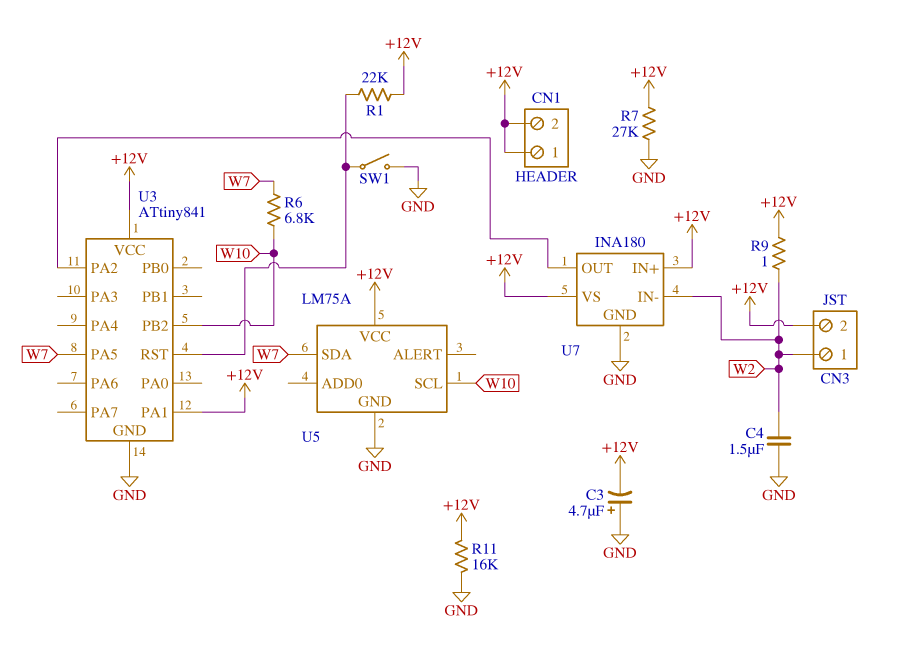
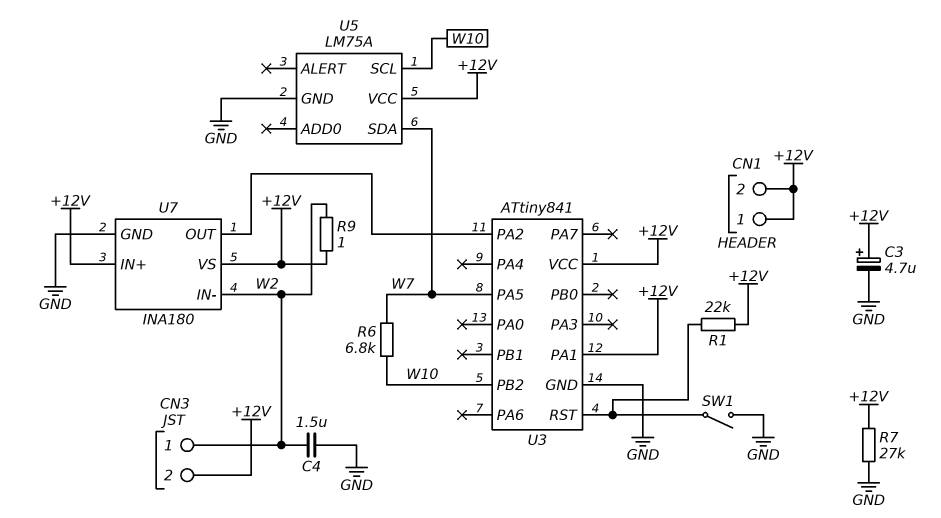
C3: 4.7uF (plus GND, minus +12V) -> 4.7uF (plus +12V, minus GND)
R11: 16k (+12V, GND) -> none

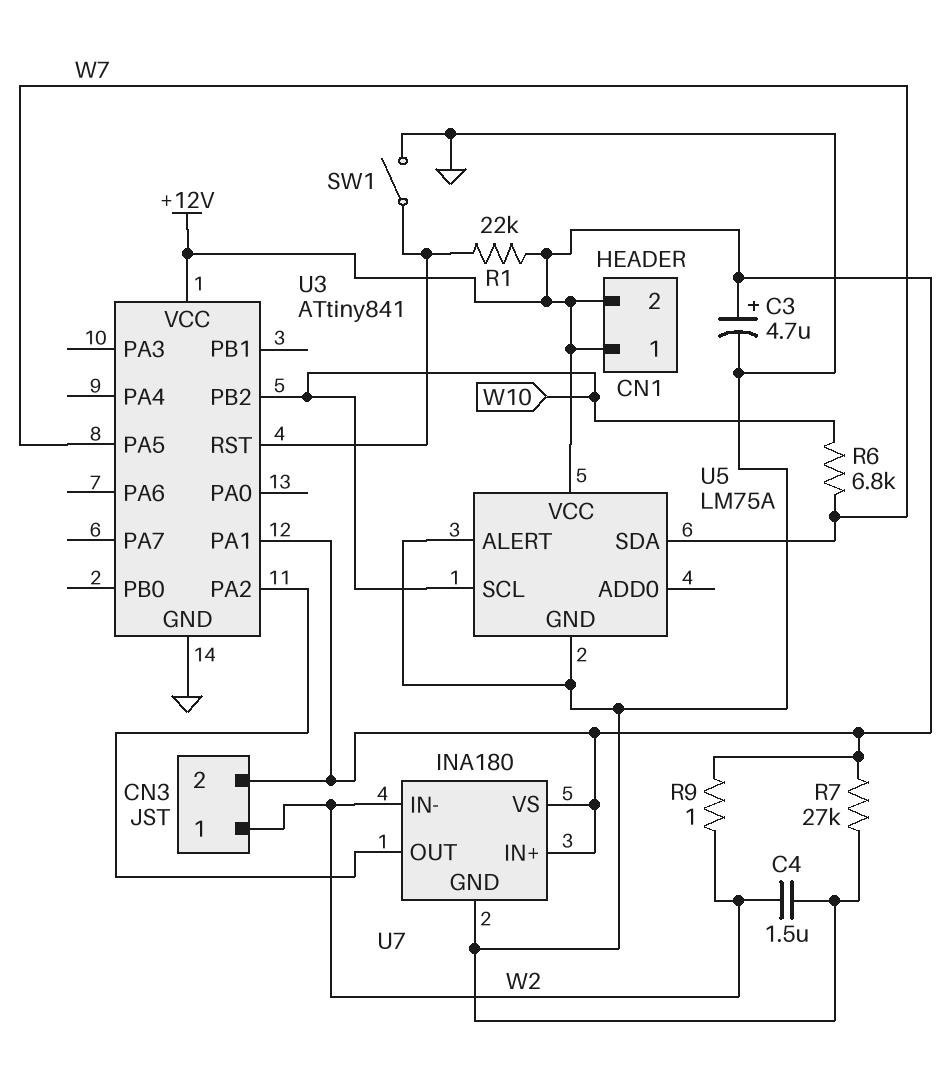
U5 pin ALERT: none -> GND

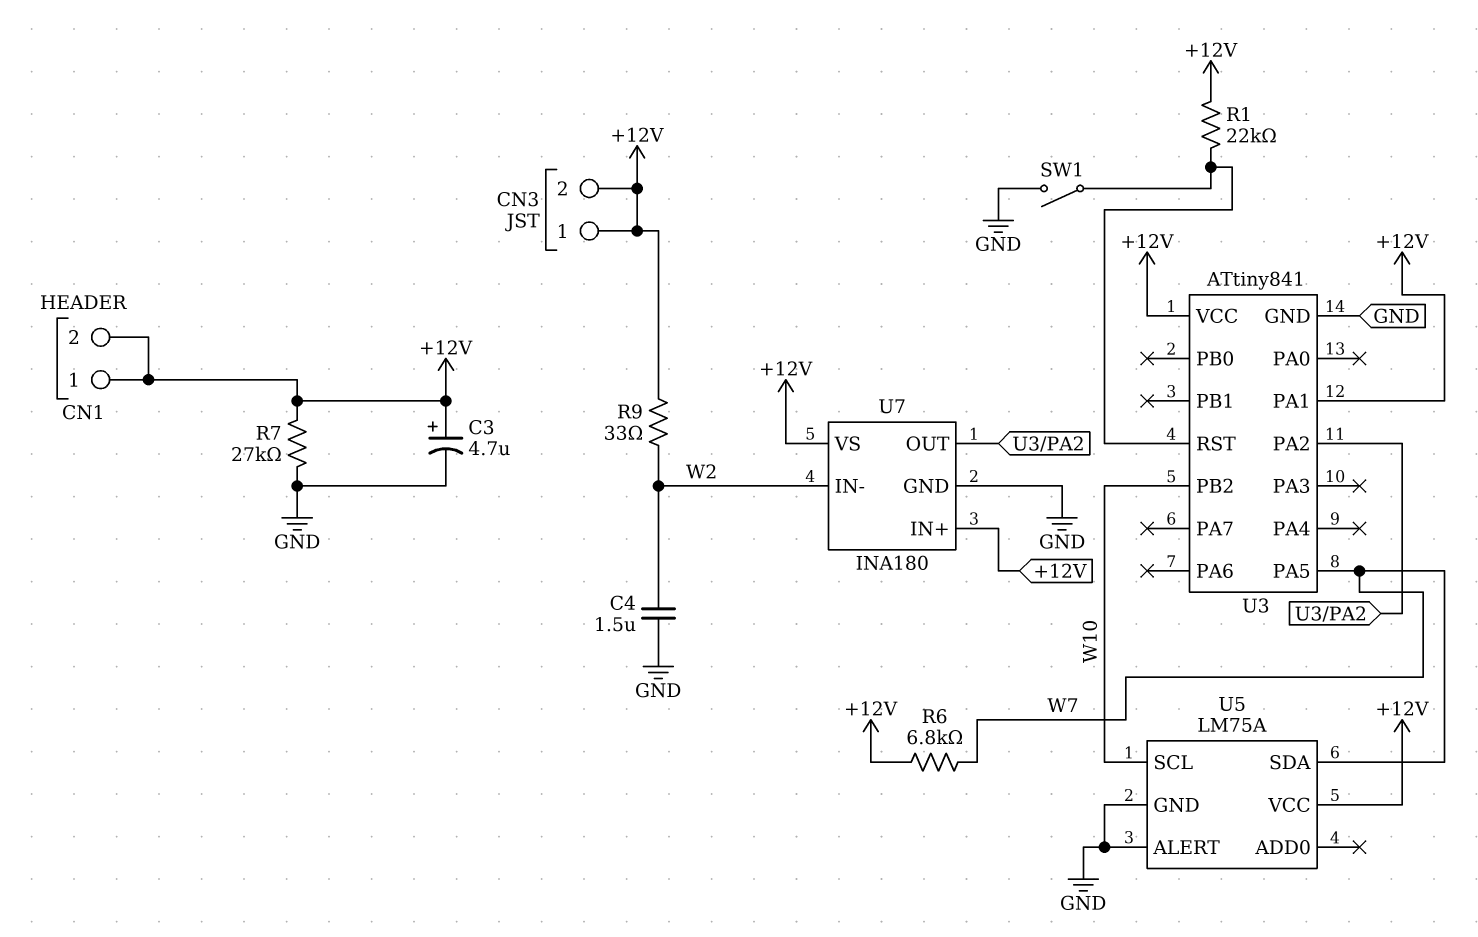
CN3 pin 1: W2 -> +12V
R6: 6.8k (W7, W10) -> 6.8k (+12V, W7)
R9: 1 (+12V, W2) -> 33 (+12V, W2)

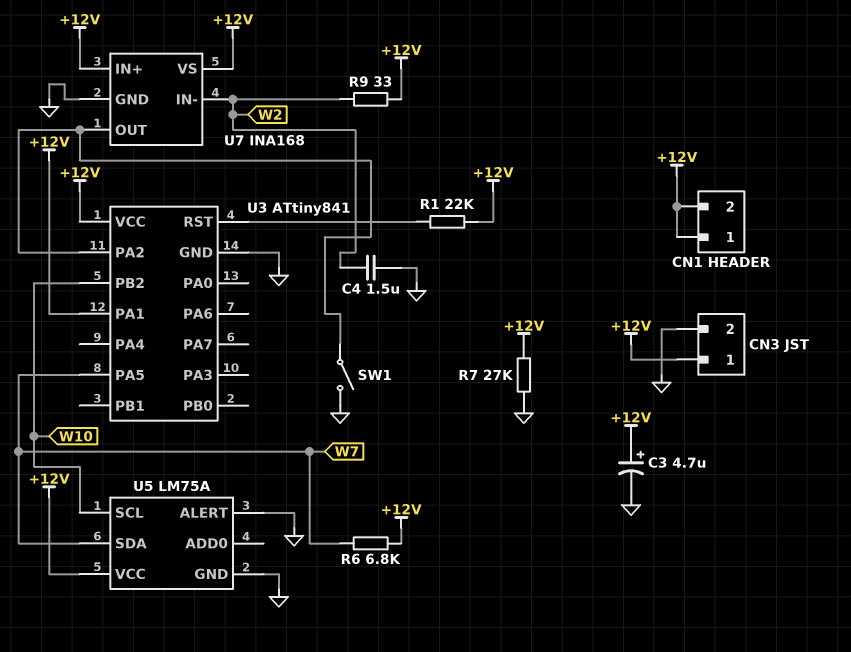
CN3 pin 2: +12V -> GND
SW1: switch (GND, U3/RST) -> switch (GND, U3/PA2)
U7: INA180 -> INA168

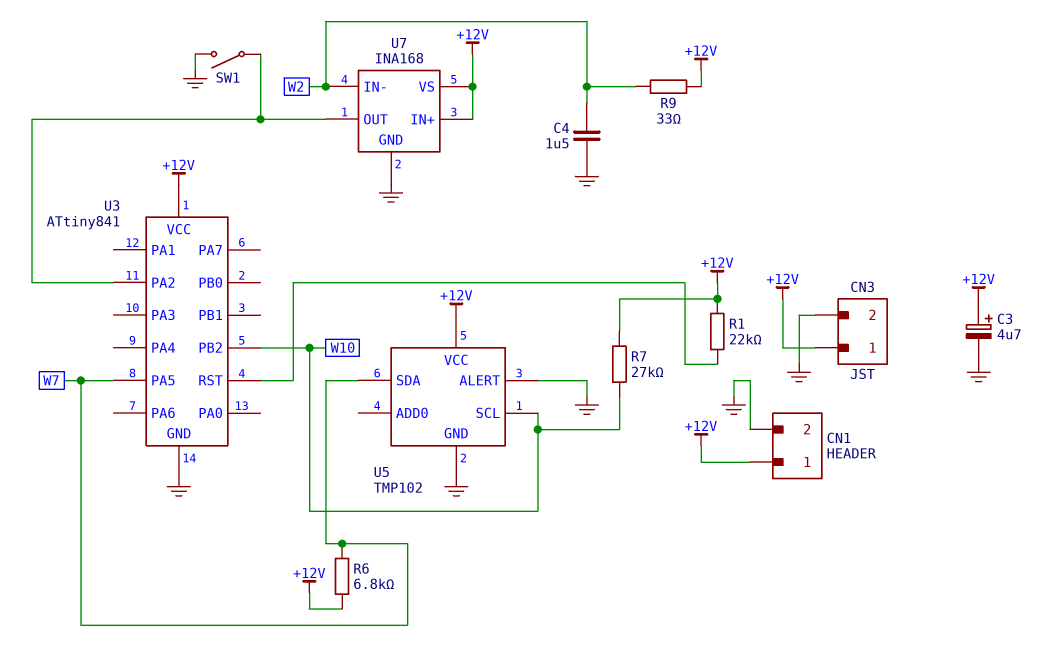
CN1 pin 2: +12V -> GND
R7: 27k (+12V, GND) -> 27k (+12V, W10)
U3 pin PA1: +12V -> none
U5: LM75A -> TMP102

